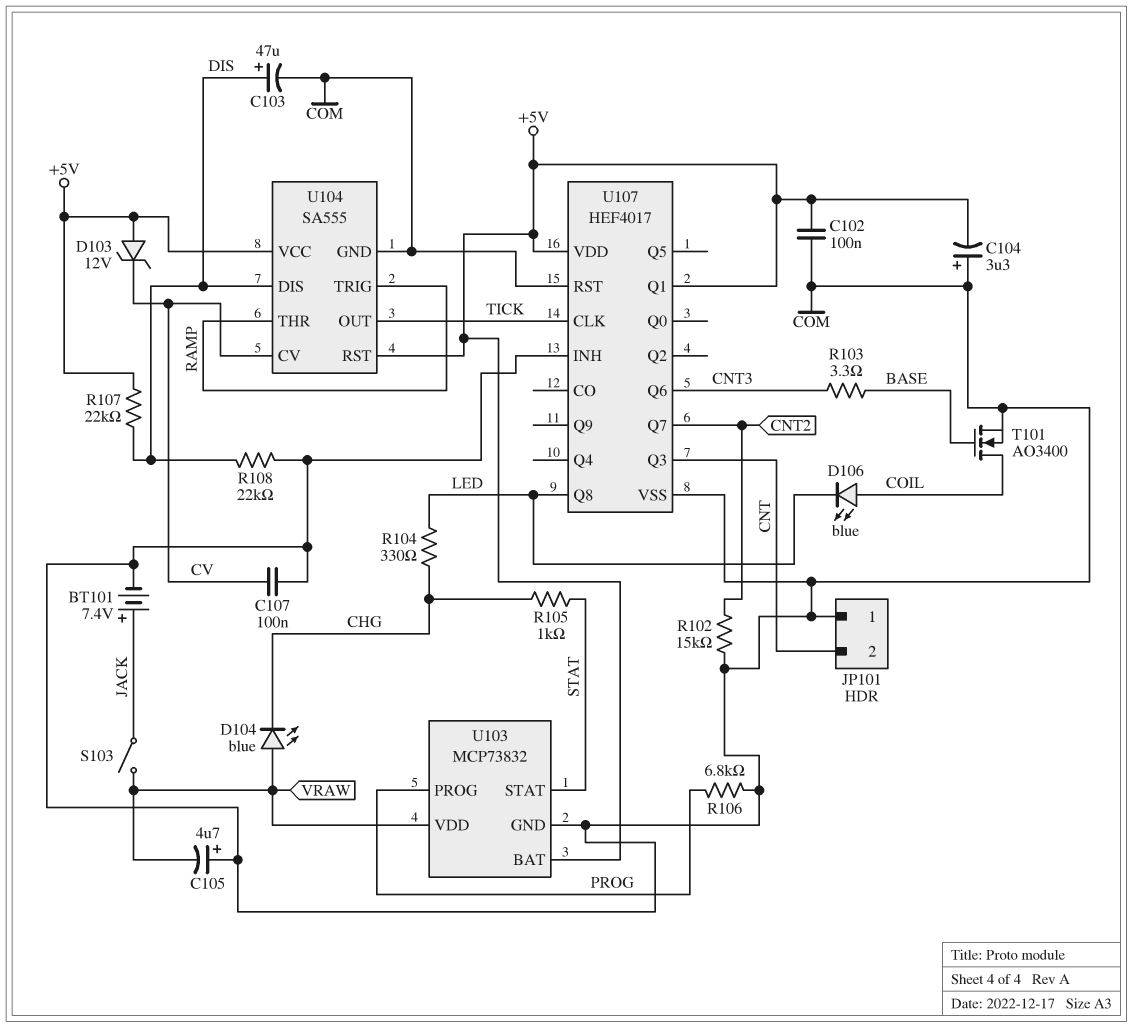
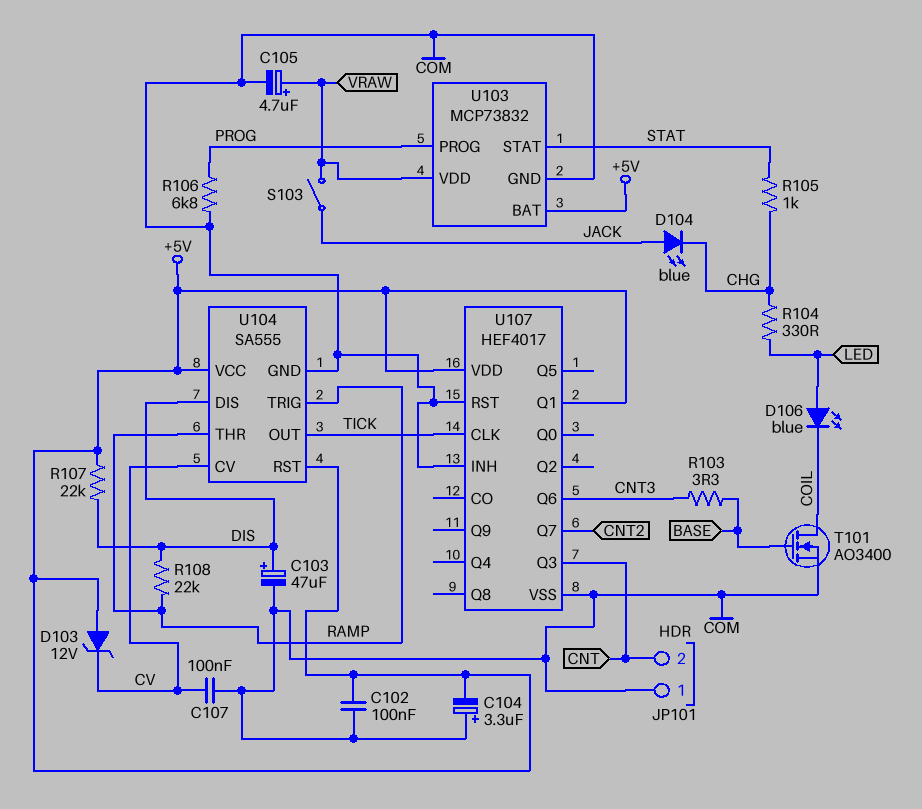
BT101: 7.4V (plus JACK, minus COM) -> none
C105: 4.7uF (plus COM, minus VRAW) -> 4.7uF (plus VRAW, minus COM)
D104: LED blue (A VRAW, K CHG) -> LED blue (A JACK, K CHG)
D106: LED blue (A COIL, K LED) -> LED blue (A LED, K COIL)
R102: 15k (CNT2, COM) -> none
R108: 22k (COM, DIS) -> 22k (DIS, RAMP)
U107 pin Q8: LED -> none

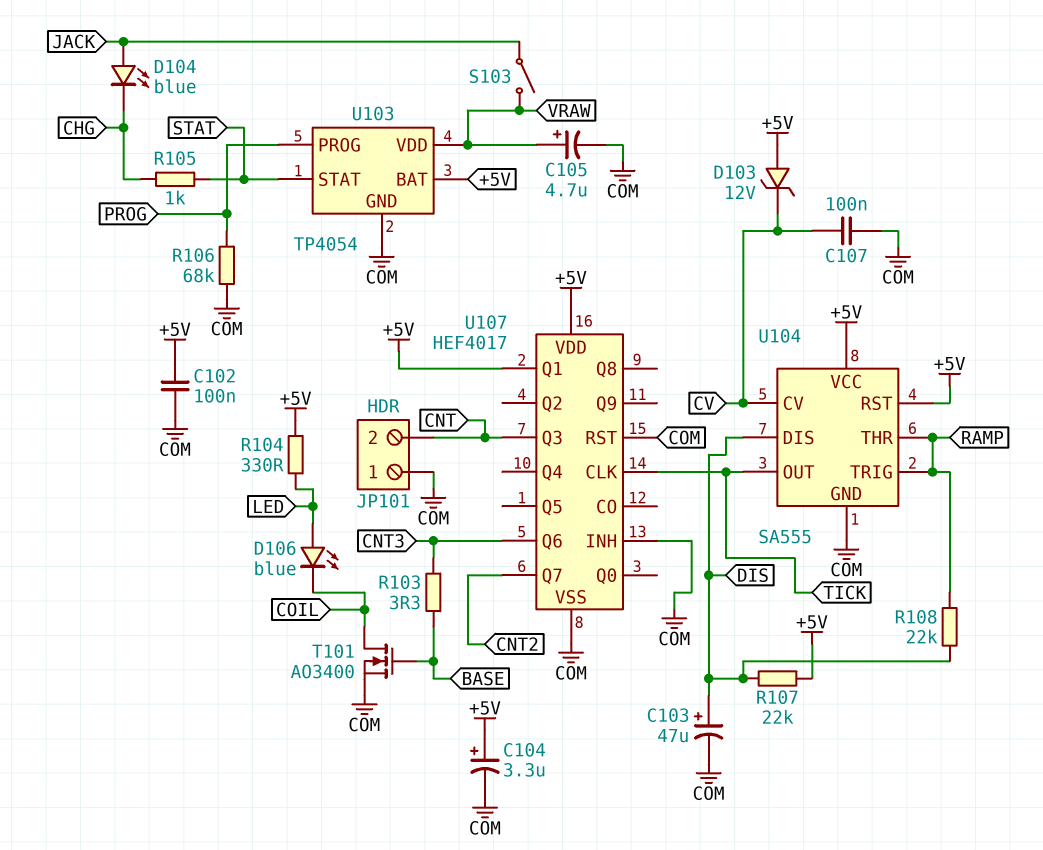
C104: 3.3uF (plus COM, minus +5V) -> 3.3uF (plus +5V, minus COM)
R104: 330 (CHG, LED) -> 330 (+5V, LED)
R106: 6.8k (COM, PROG) -> 68k (COM, PROG)
U103: MCP73832 -> TP4054

